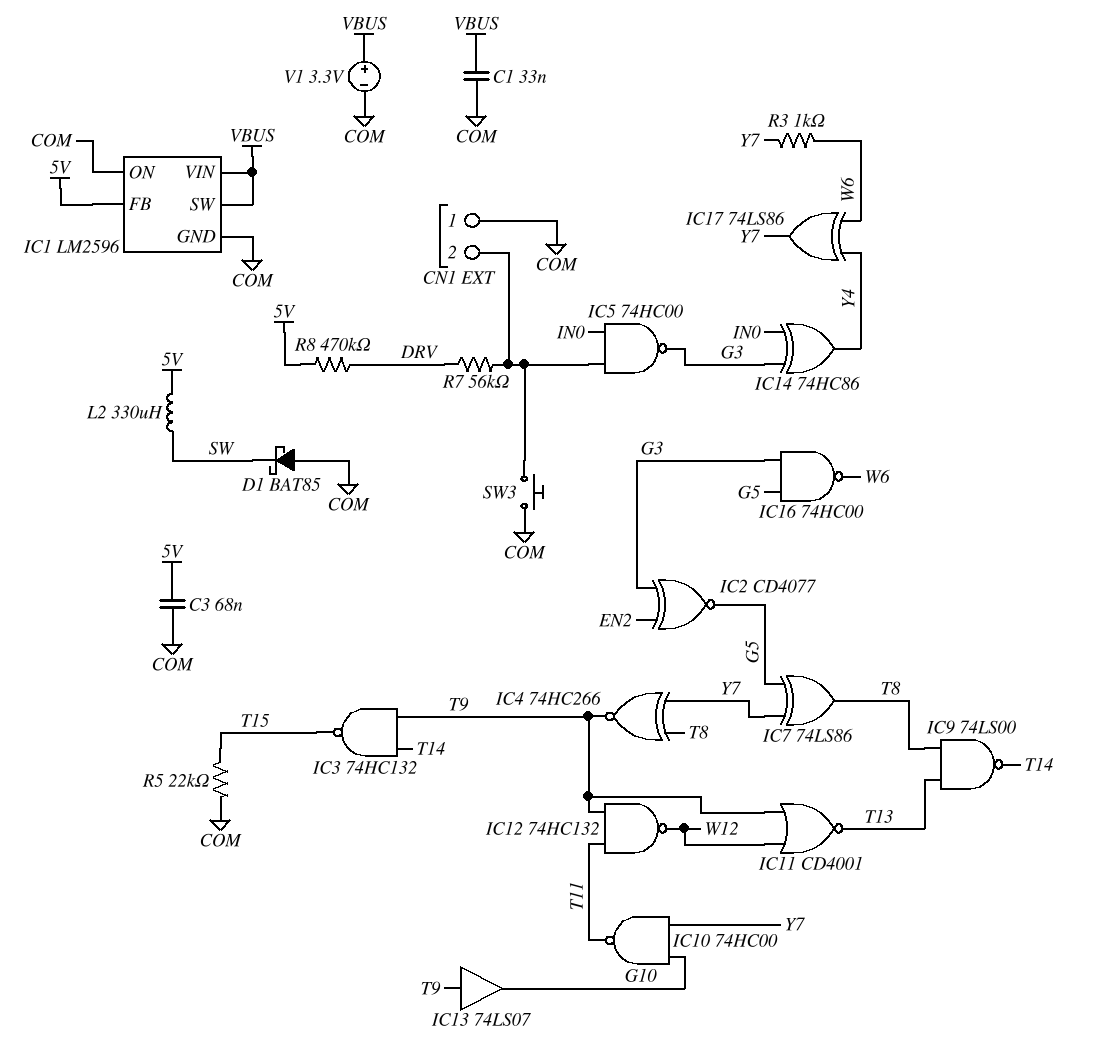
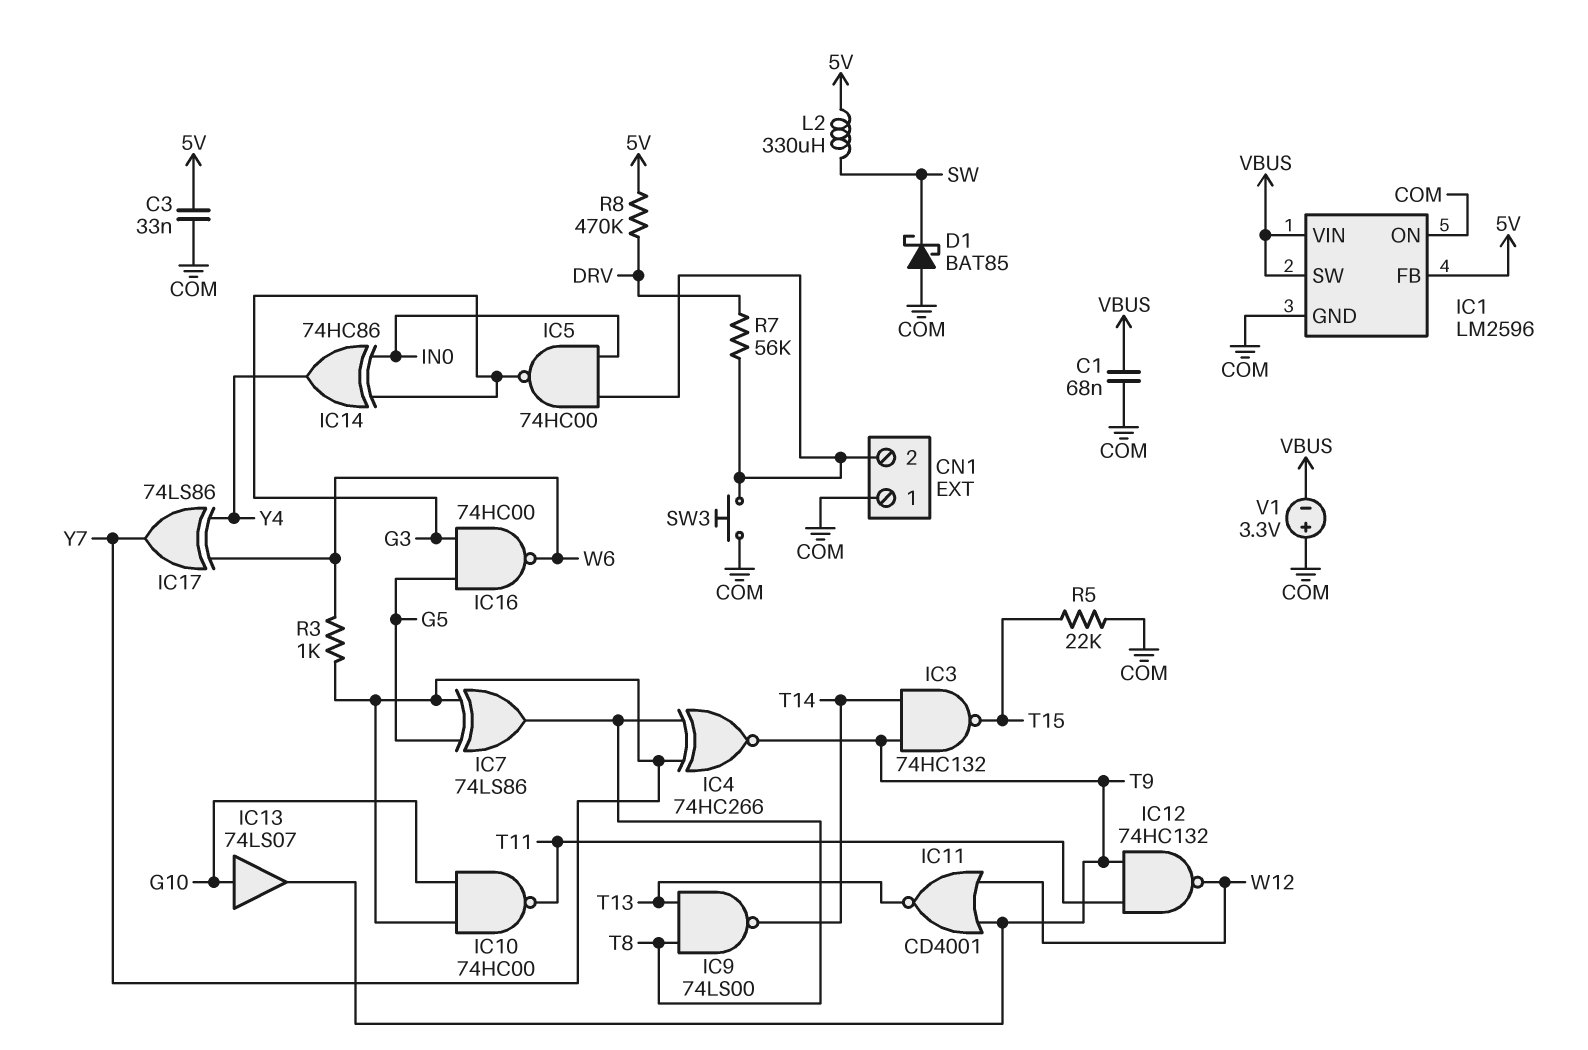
C1: 33nF (COM, VBUS) -> 68nF (COM, VBUS)
C3: 68nF (5V, COM) -> 33nF (5V, COM)
IC2: XNOR CD4077 (in EN2, in G3, out G5) -> none
IC13: buffer 74LS07 (in T9, out G10) -> buffer 74LS07 (in G10, out T9)
V1: 3.3V (plus VBUS, minus COM) -> 3.3V (plus COM, minus VBUS)

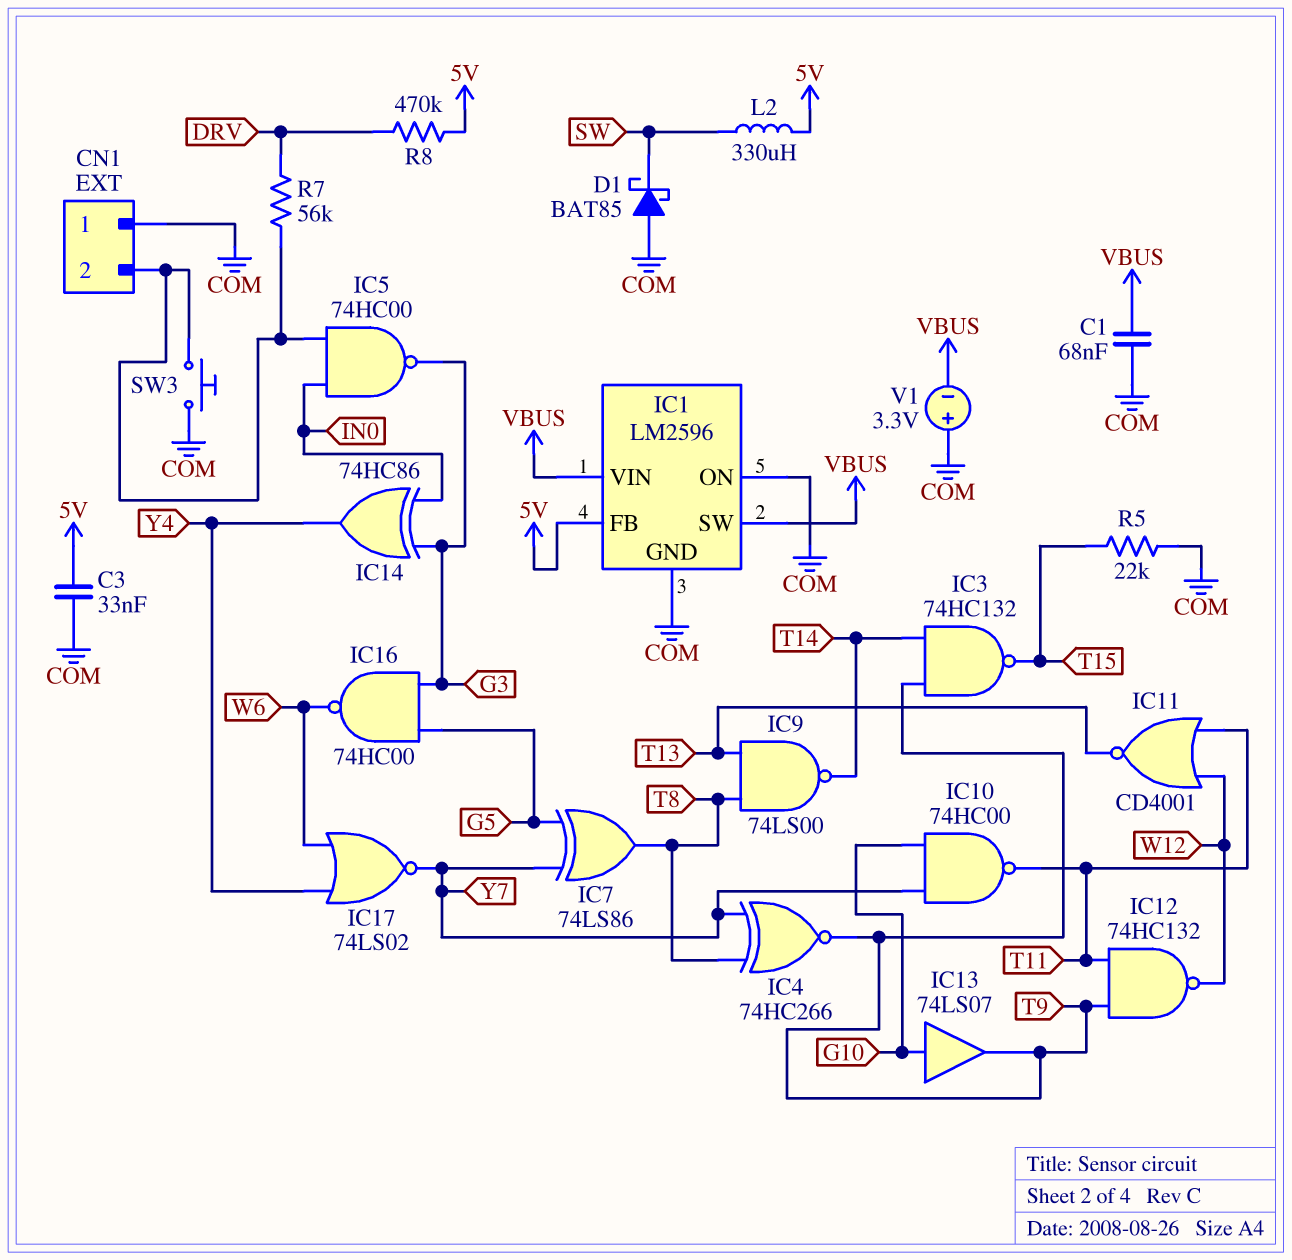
IC11: NOR CD4001 (in T9, in W12, out T13) -> NOR CD4001 (in T11, in W12, out T13)
IC17: XOR 74LS86 (in W6, in Y4, out Y7) -> NOR 74LS02 (in W6, in Y4, out Y7)
R3: 1k (W6, Y7) -> none

